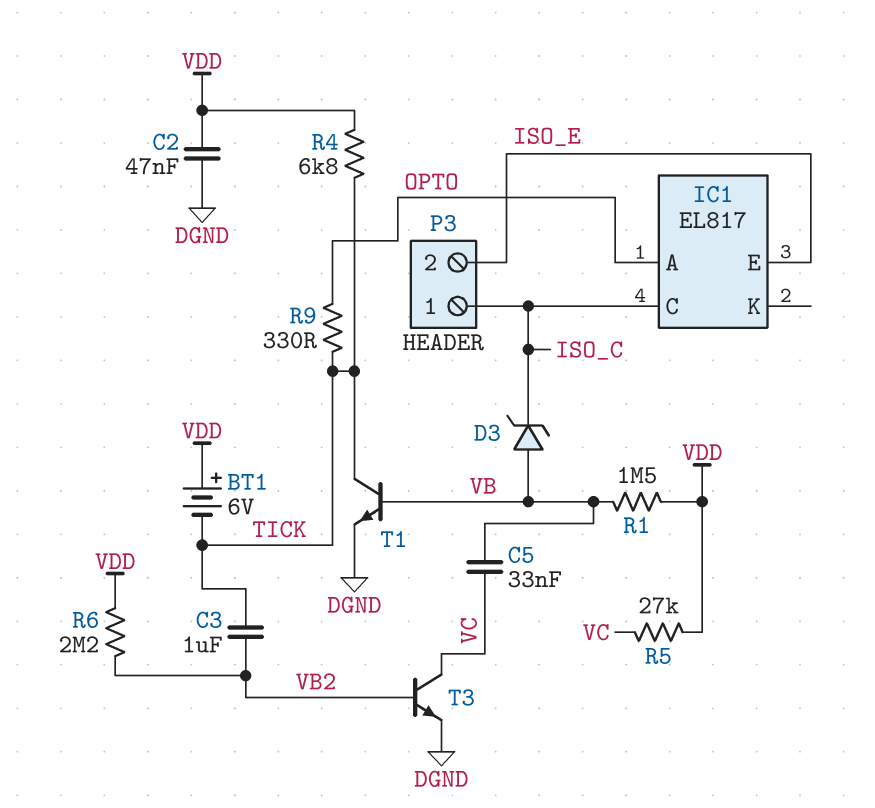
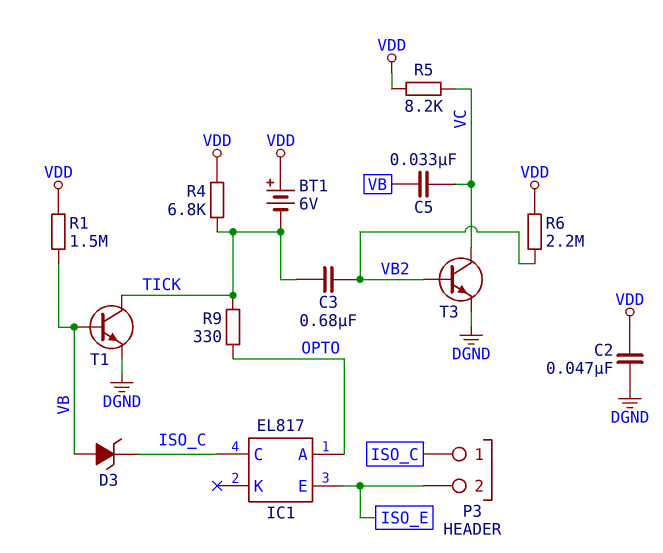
C3: 1uF (TICK, VB2) -> 680nF (TICK, VB2)
R5: 27k (VC, VDD) -> 8.2k (VC, VDD)

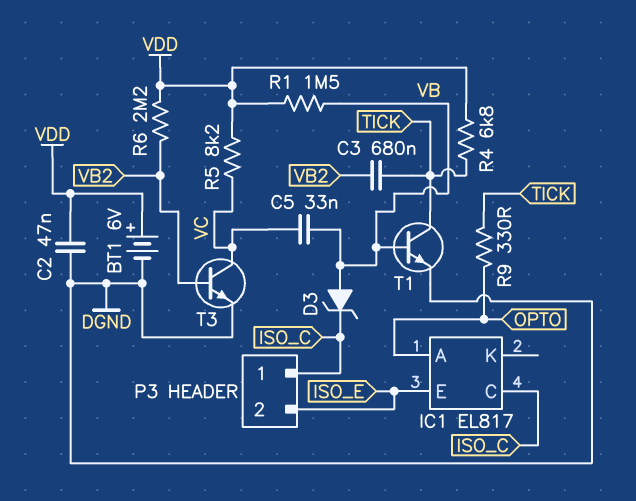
BT1: 6V (plus VDD, minus TICK) -> 6V (plus VDD, minus DGND)

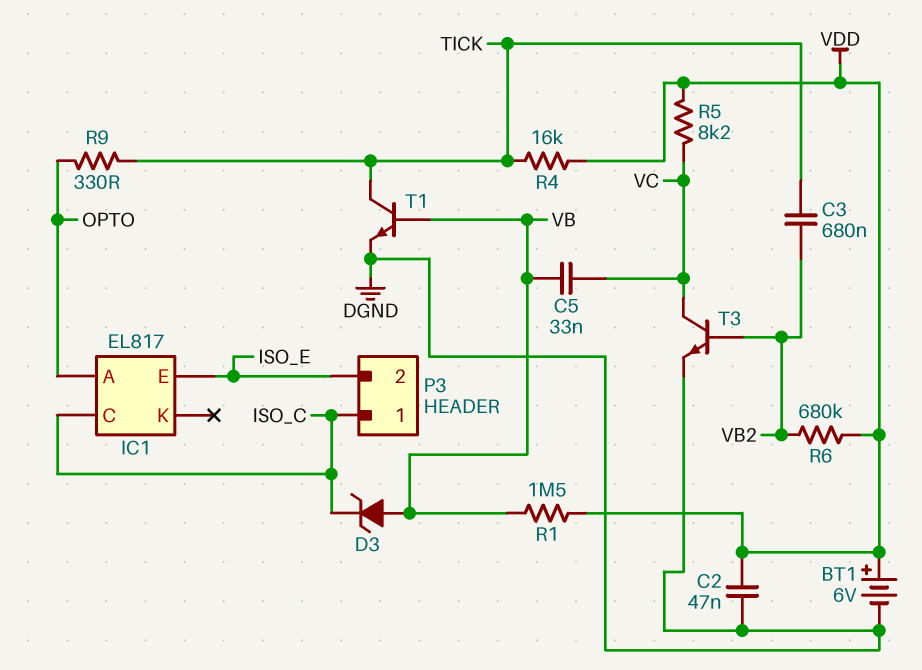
R4: 6.8k (TICK, VDD) -> 16k (TICK, VDD)
R6: 2.2M (VB2, VDD) -> 680k (VB2, VDD)

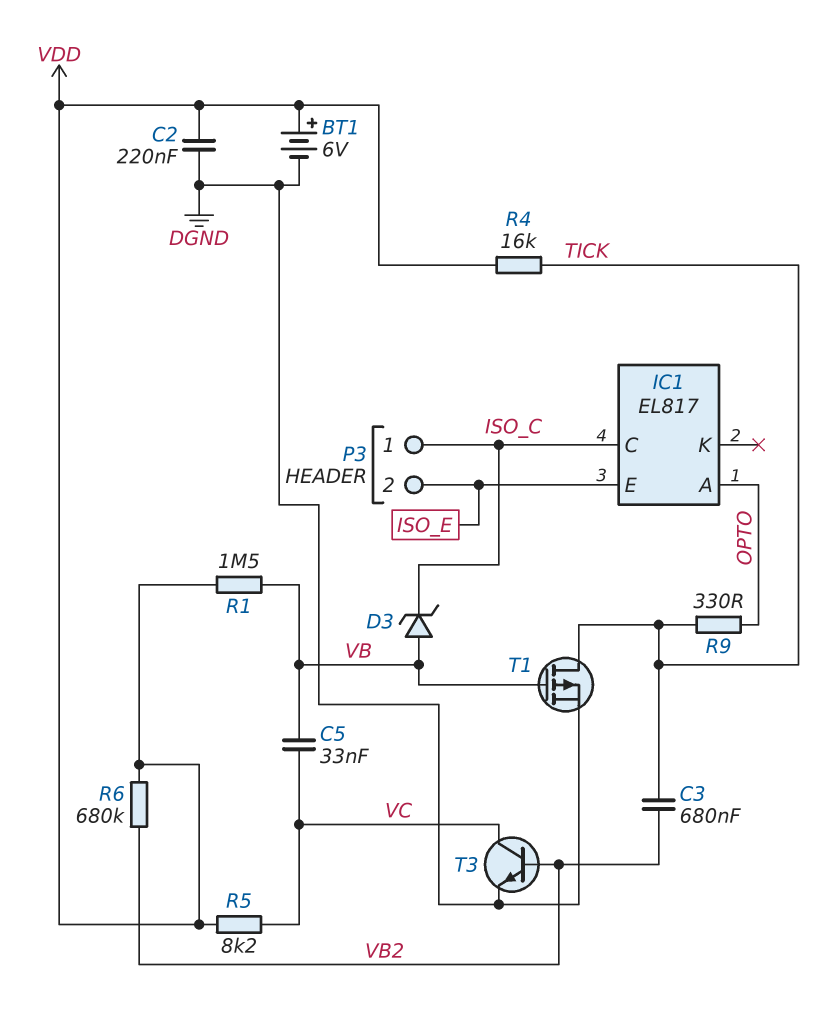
C2: 47nF (DGND, VDD) -> 220nF (DGND, VDD)
T1: NPN (B VB, C TICK, E DGND) -> PMOS (G VB, D TICK, S DGND)

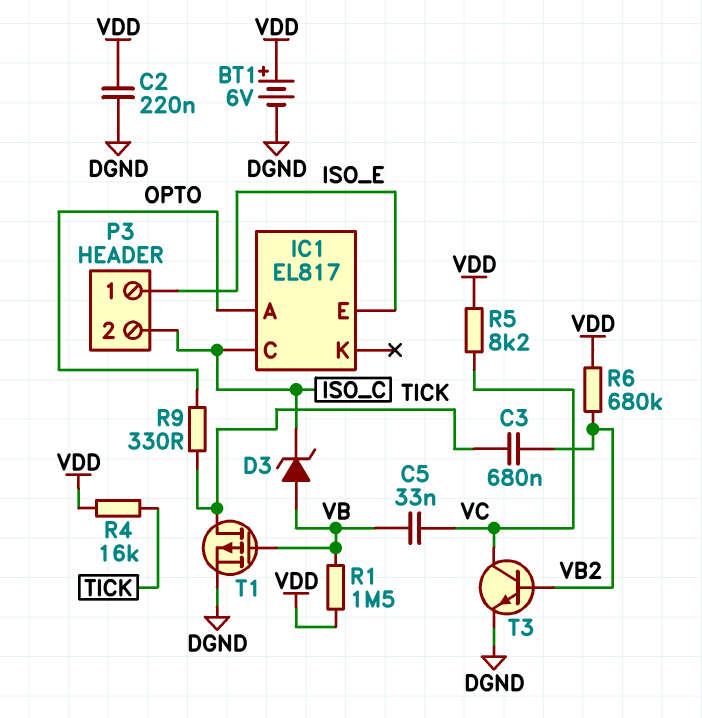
P3 pin 1: ISO_C -> ISO_E
P3 pin 2: ISO_E -> ISO_C

